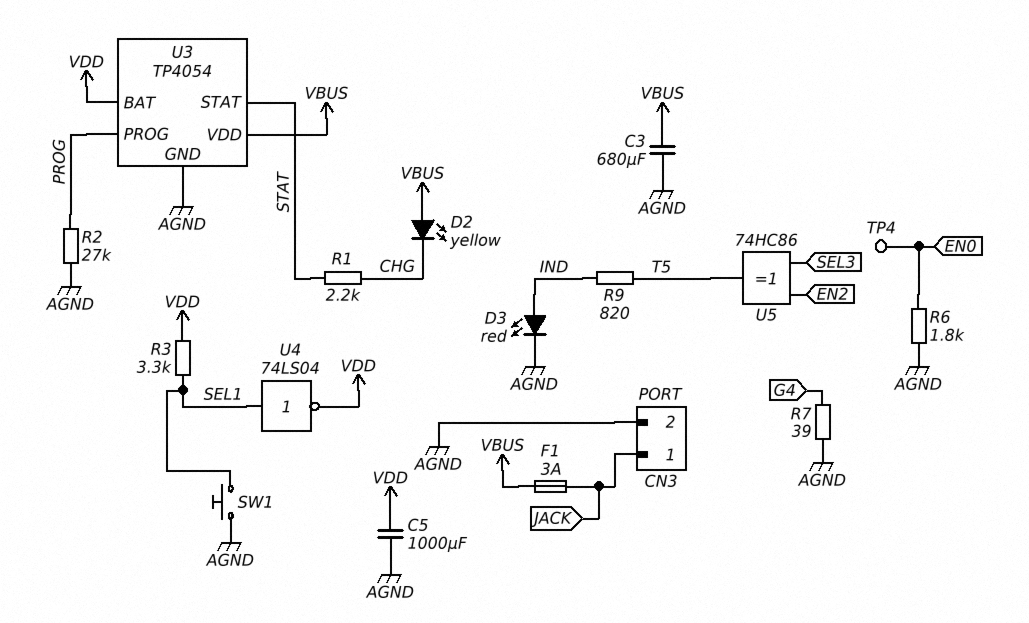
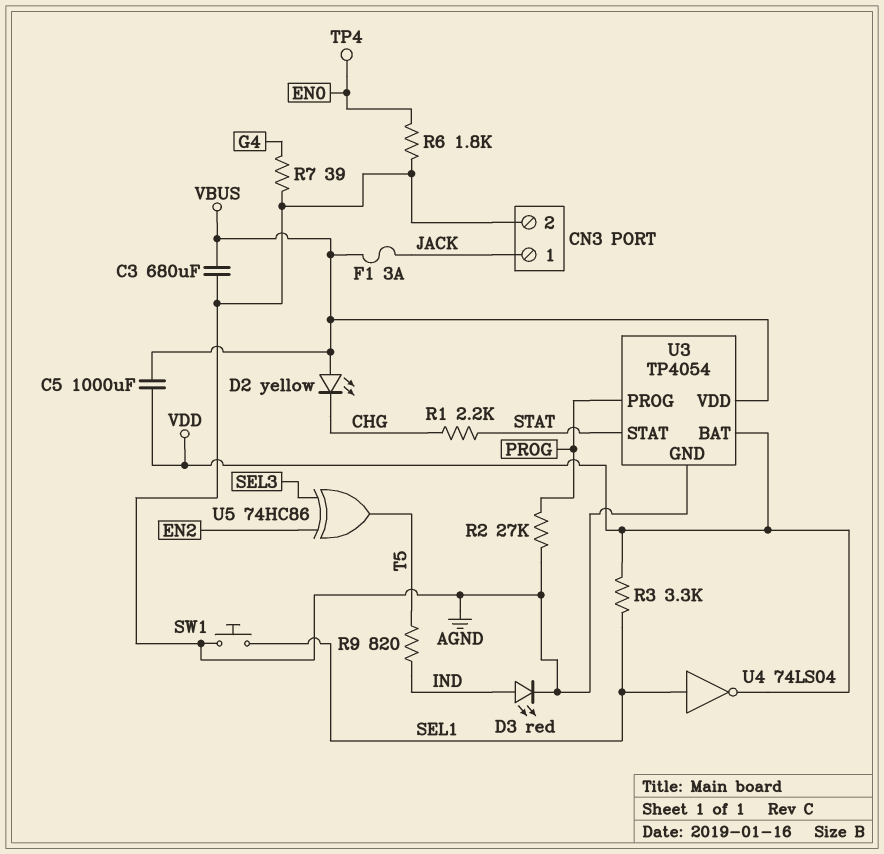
C5: 1000uF (AGND, VDD) -> 1000uF (VBUS, VDD)

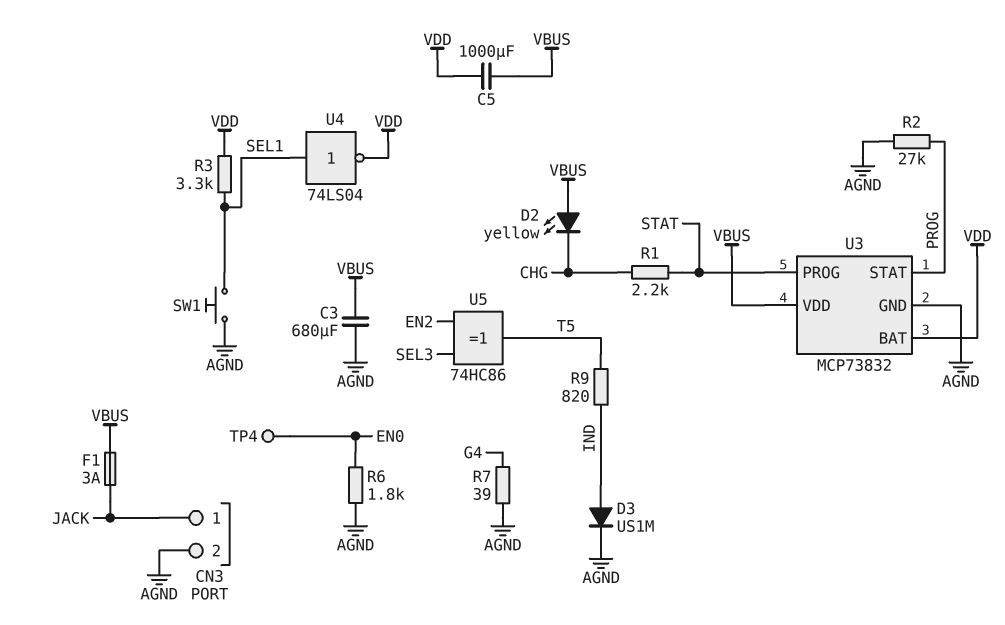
D3: LED red (A IND, K AGND) -> diode US1M (A IND, K AGND)
U3: TP4054 -> MCP73832
U3 pin PROG: PROG -> STAT
U3 pin STAT: STAT -> PROG

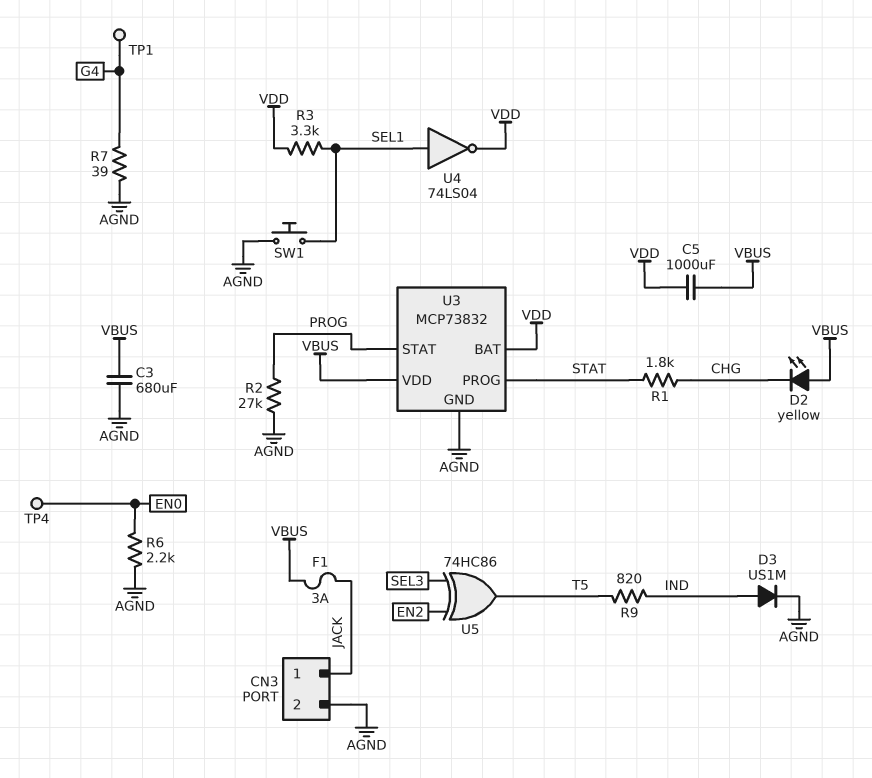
R1: 2.2k (CHG, STAT) -> 1.8k (CHG, STAT)
R6: 1.8k (AGND, EN0) -> 2.2k (AGND, EN0)
TP1: none -> test point (G4)

